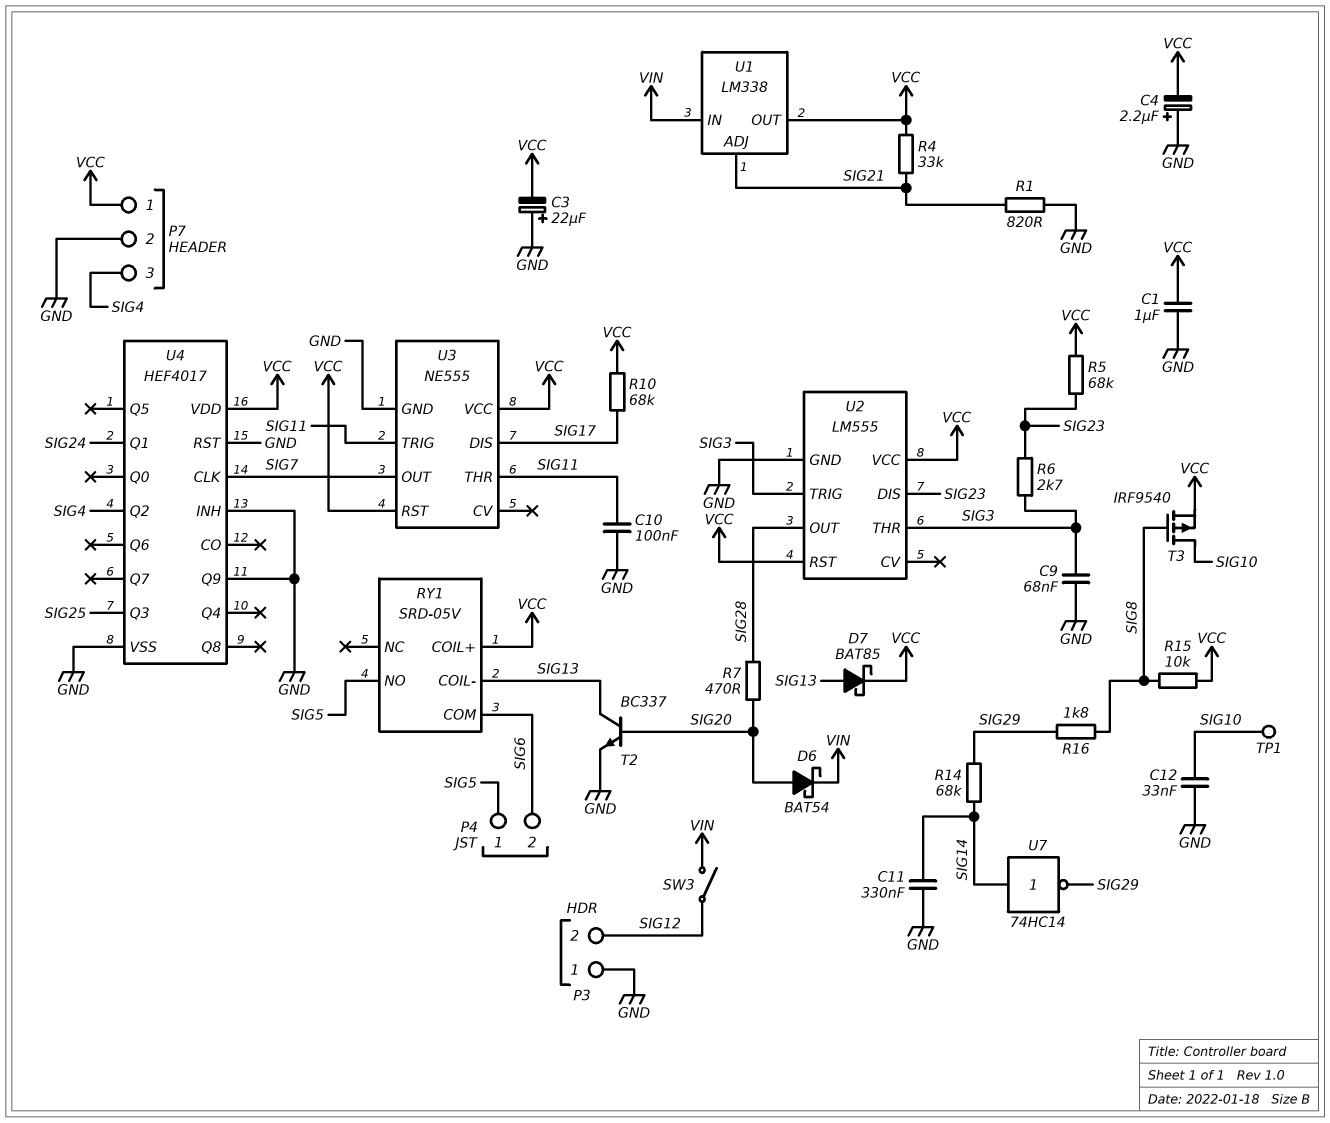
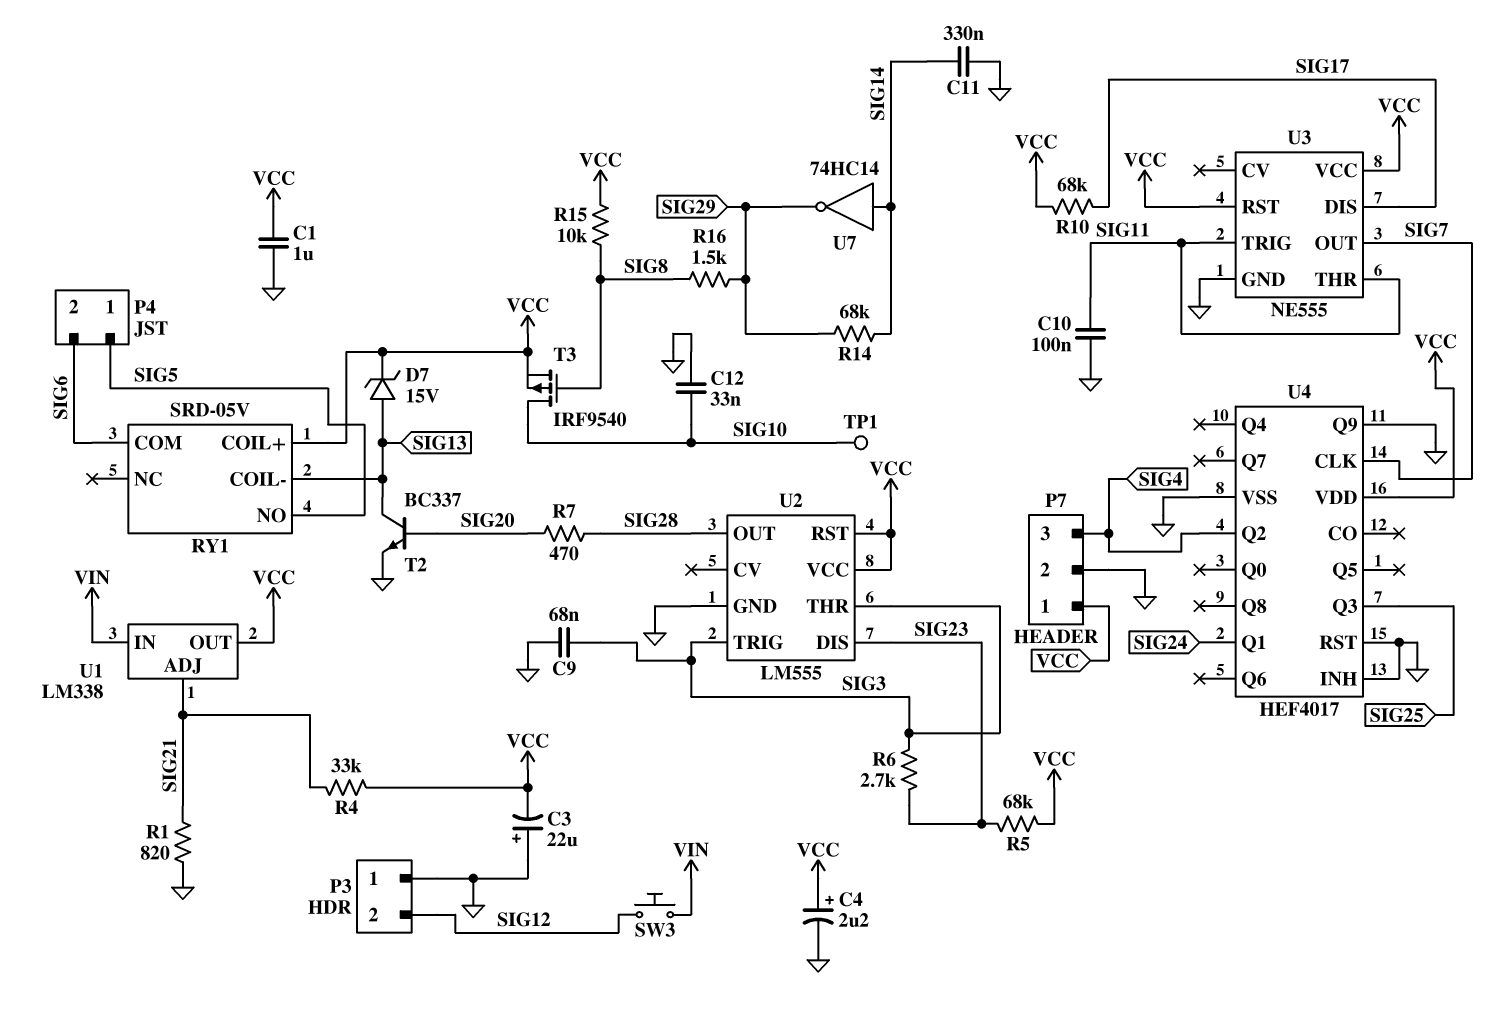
C4: 2.2uF (plus GND, minus VCC) -> 2.2uF (plus VCC, minus GND)
D6: schottky BAT54 (A SIG20, K VIN) -> none
D7: schottky BAT85 (A SIG13, K VCC) -> zener 15V (A SIG13, K VCC)
R16: 1.8k (SIG8, SIG29) -> 1.5k (SIG8, SIG29)
SW3: switch (SIG12, VIN) -> button (SIG12, VIN)

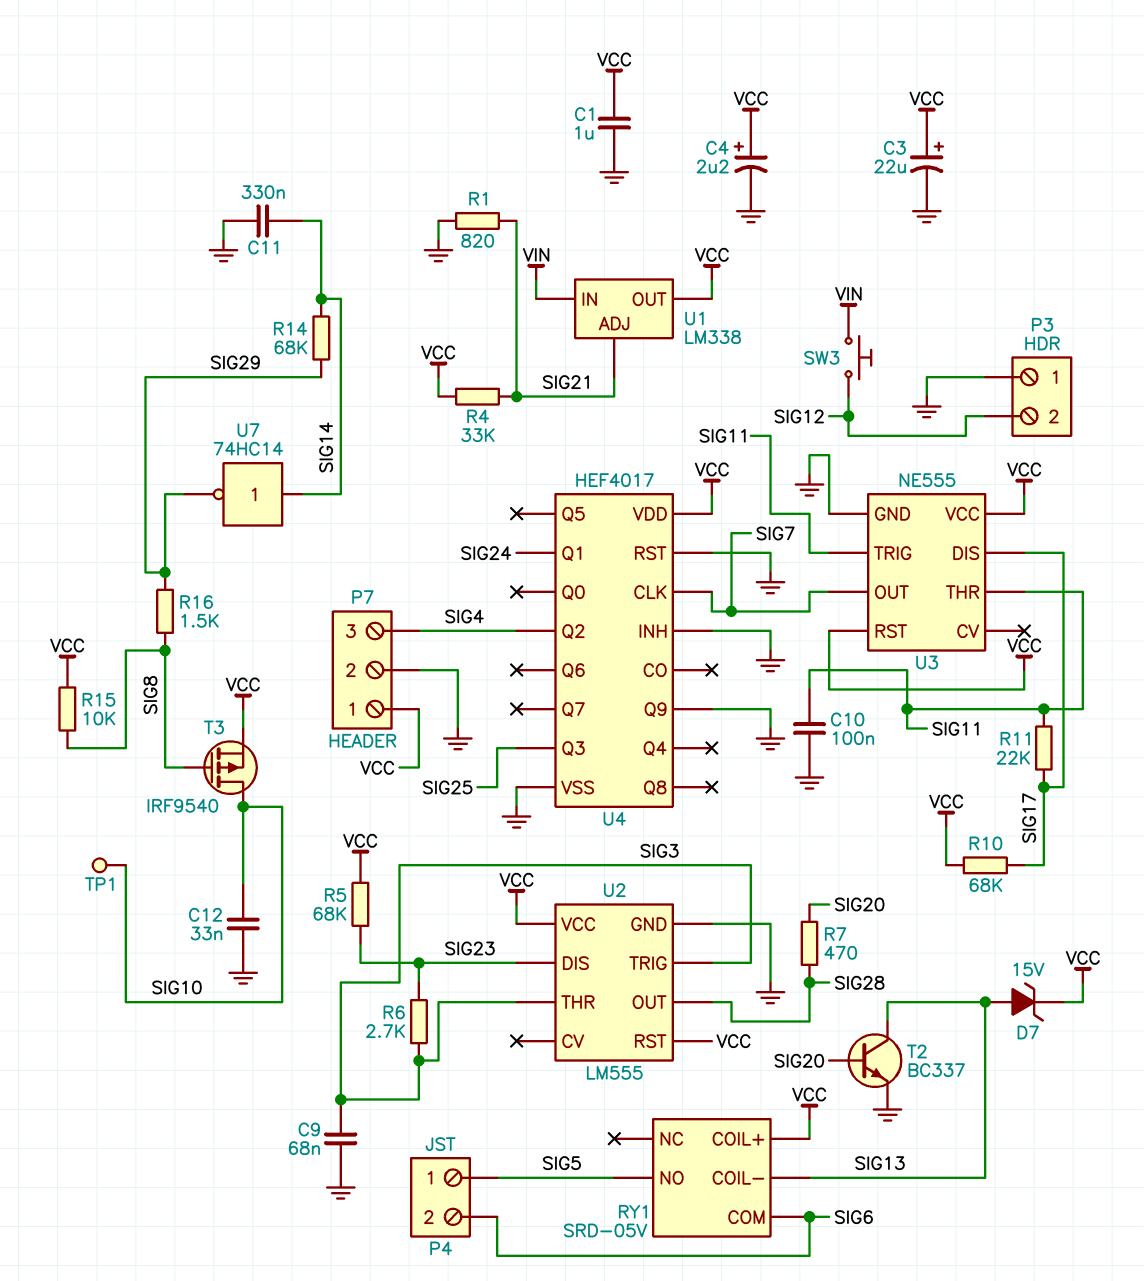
C3: 22uF (plus GND, minus VCC) -> 22uF (plus VCC, minus GND)
R11: none -> 22k (SIG11, SIG17)

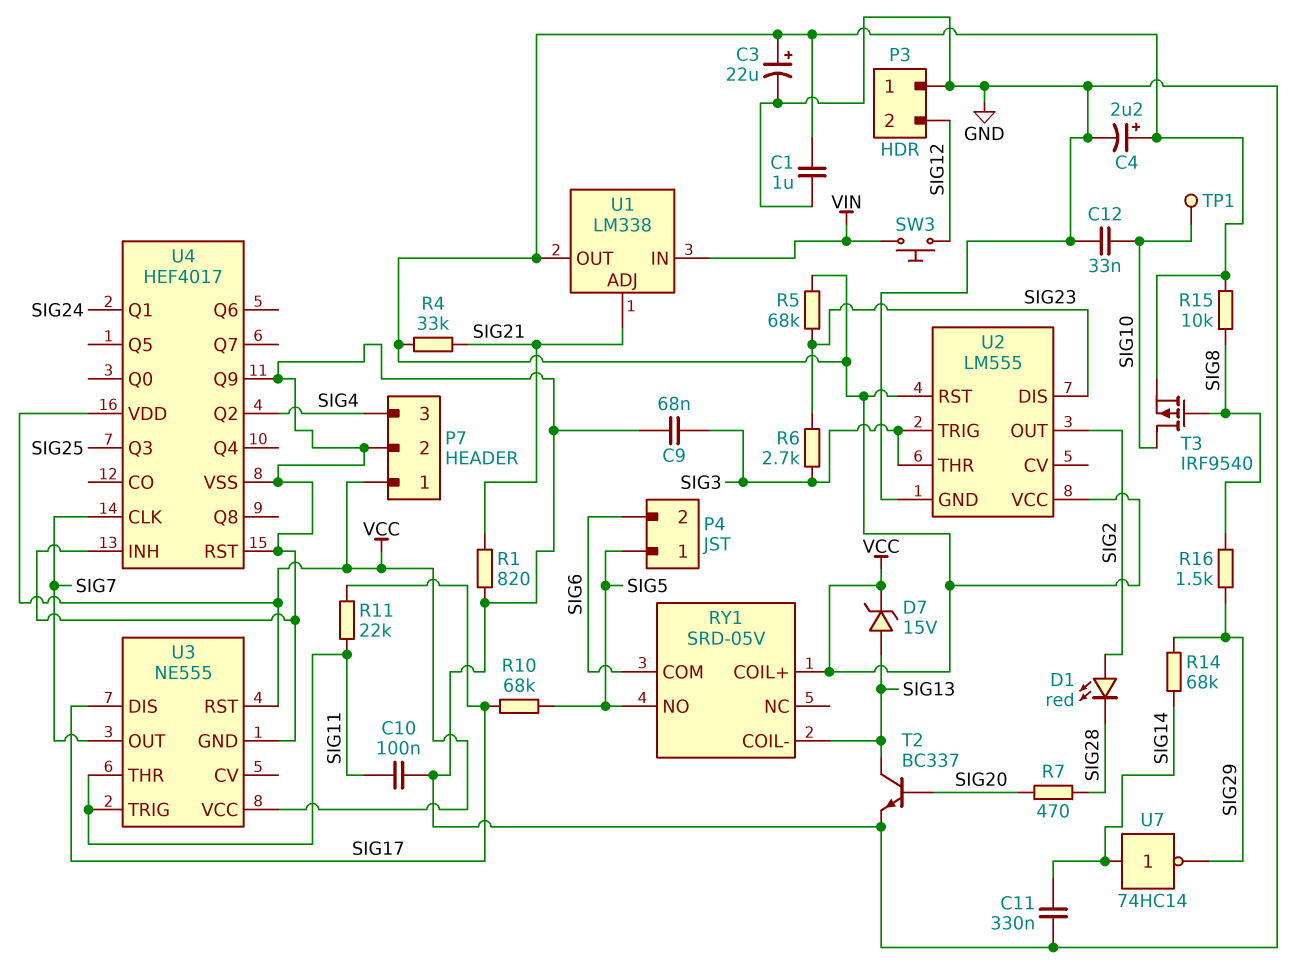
D1: none -> LED red (A SIG2, K SIG28)
R10: 68k (SIG17, VCC) -> 68k (SIG5, SIG17)
U2 pin OUT: SIG28 -> SIG2

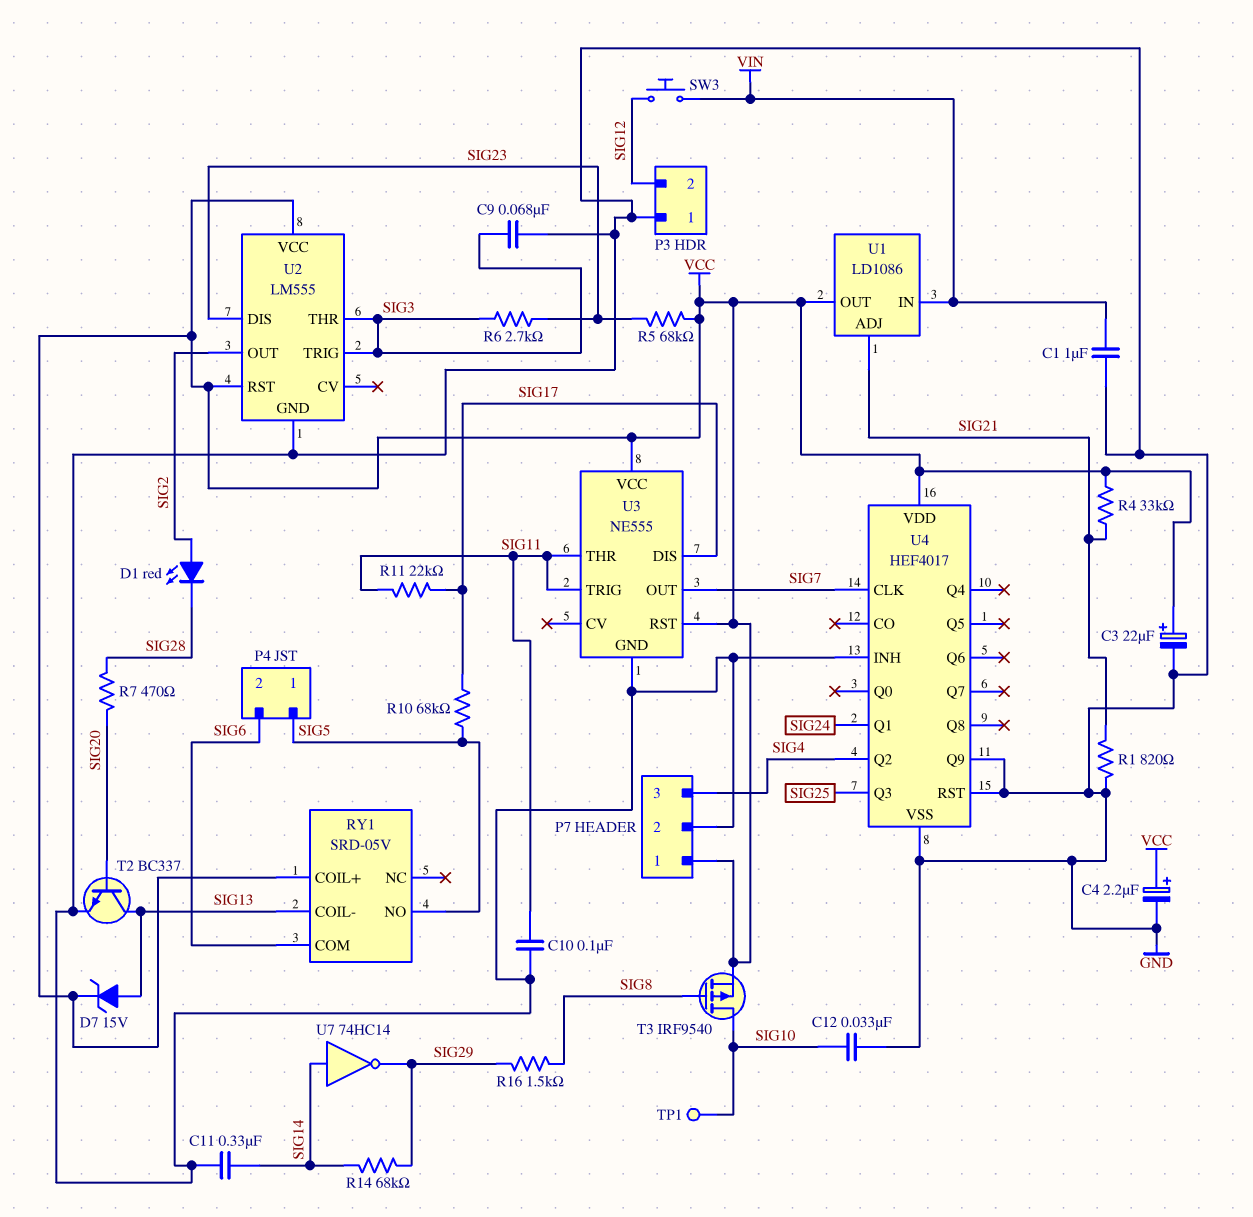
C1: 1uF (GND, VCC) -> 1uF (GND, VIN)
R15: 10k (SIG8, VCC) -> none
U1: LM338 -> LD1086

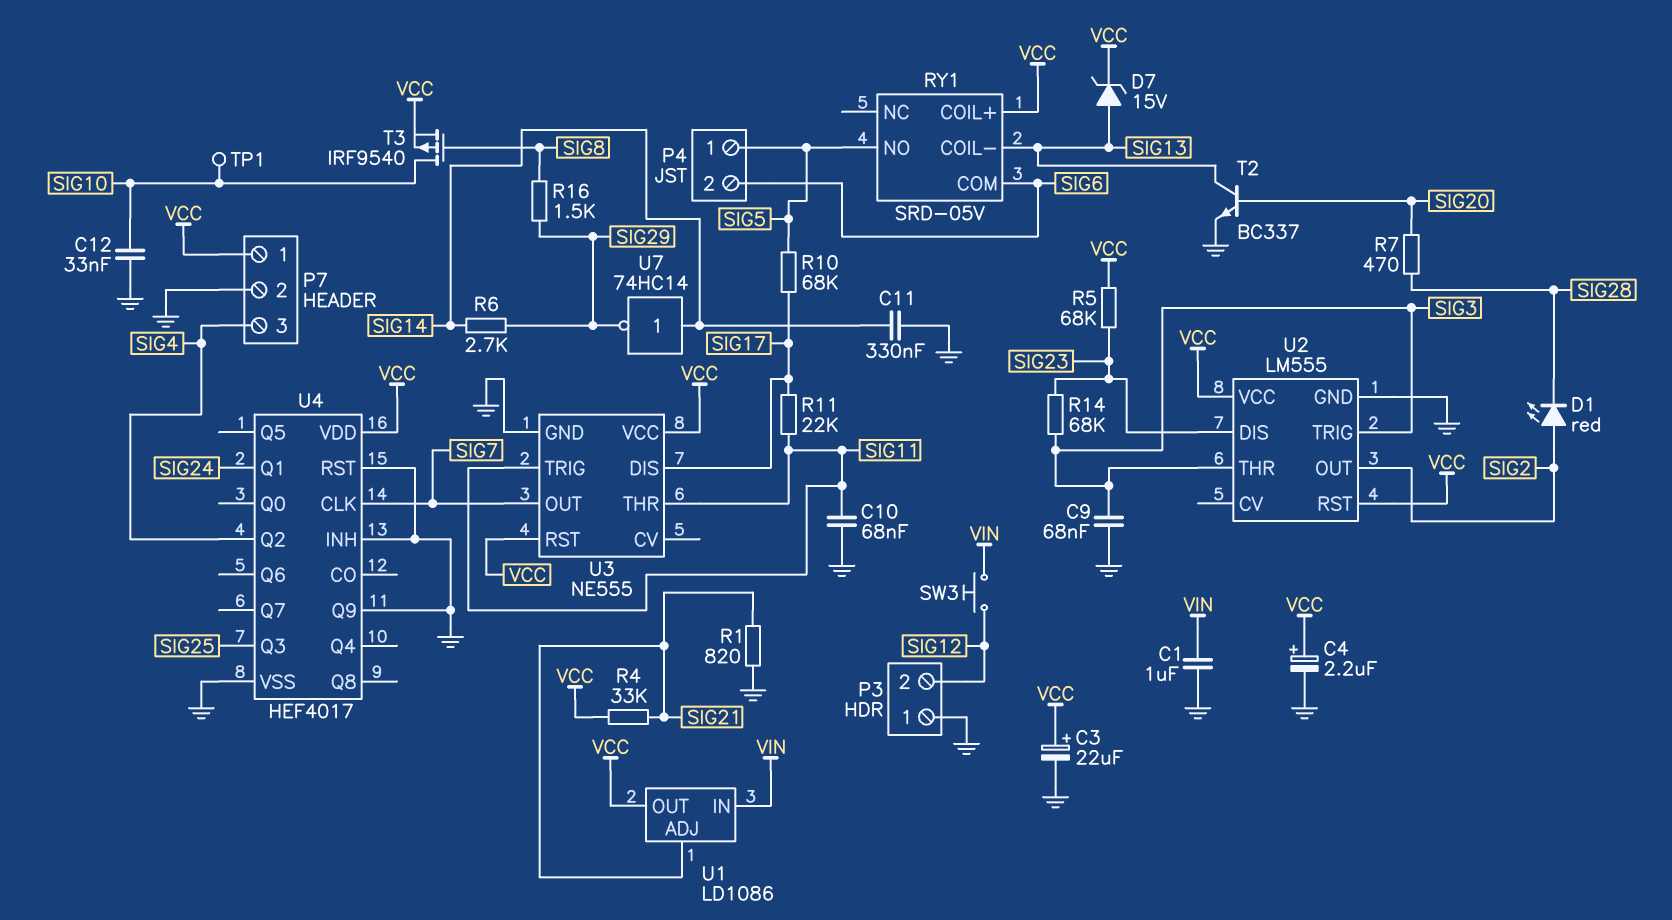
C10: 100nF (GND, SIG11) -> 68nF (GND, SIG11)
R6: 2.7k (SIG3, SIG23) -> 2.7k (SIG14, SIG29)
R14: 68k (SIG14, SIG29) -> 68k (SIG3, SIG23)

